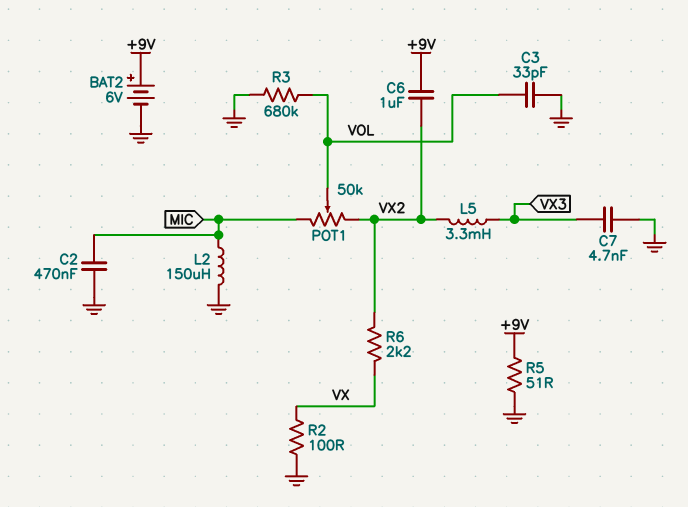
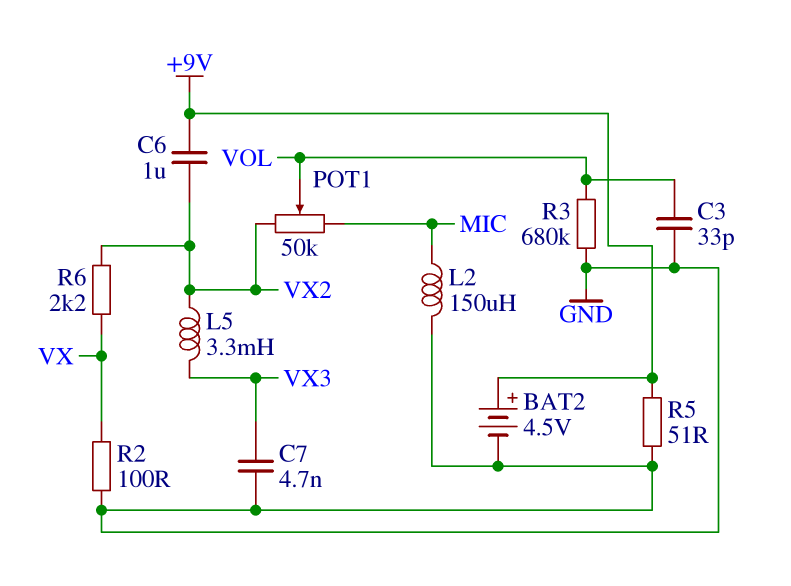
BAT2: 6V (plus +9V, minus GND) -> 4.5V (plus +9V, minus GND)
C2: 470nF (GND, MIC) -> none

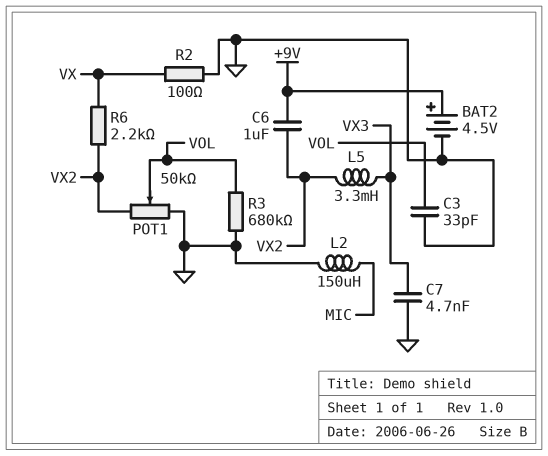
POT1: 50k (MIC, VX2, wiper VOL) -> 50k (GND, VX2, wiper VOL)
R5: 51 (+9V, GND) -> none

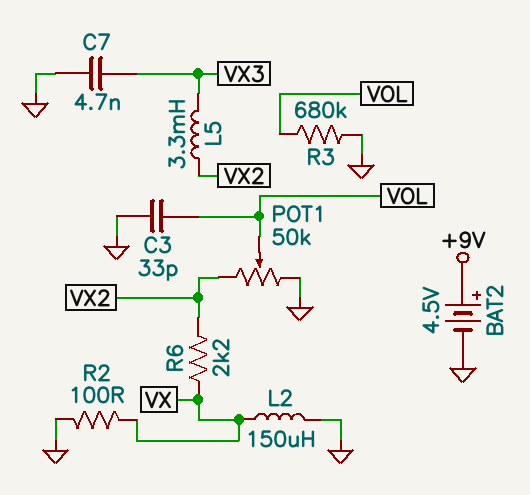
C6: 1uF (+9V, VX2) -> none
L2: 150uH (GND, MIC) -> 150uH (GND, VX)

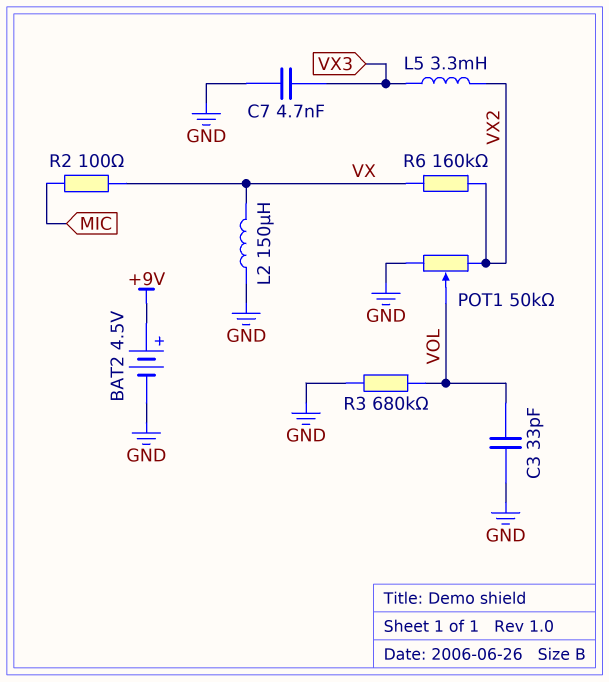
R2: 100 (GND, VX) -> 100 (MIC, VX)
R6: 2.2k (VX, VX2) -> 160k (VX, VX2)

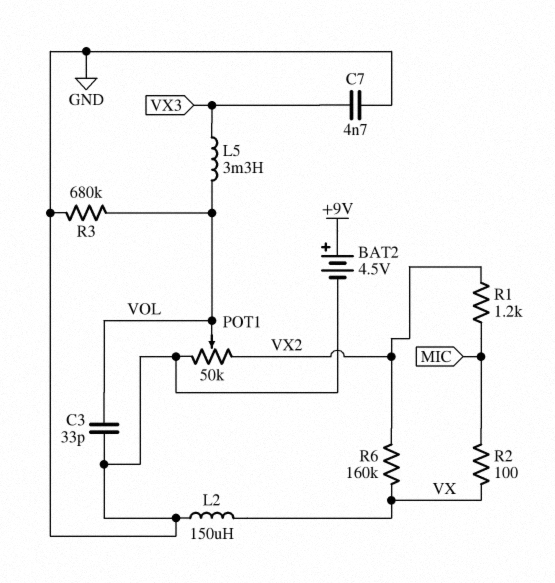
L5: 3.3mH (VX2, VX3) -> 3.3mH (VOL, VX3)
R1: none -> 1.2k (MIC, VX2)

